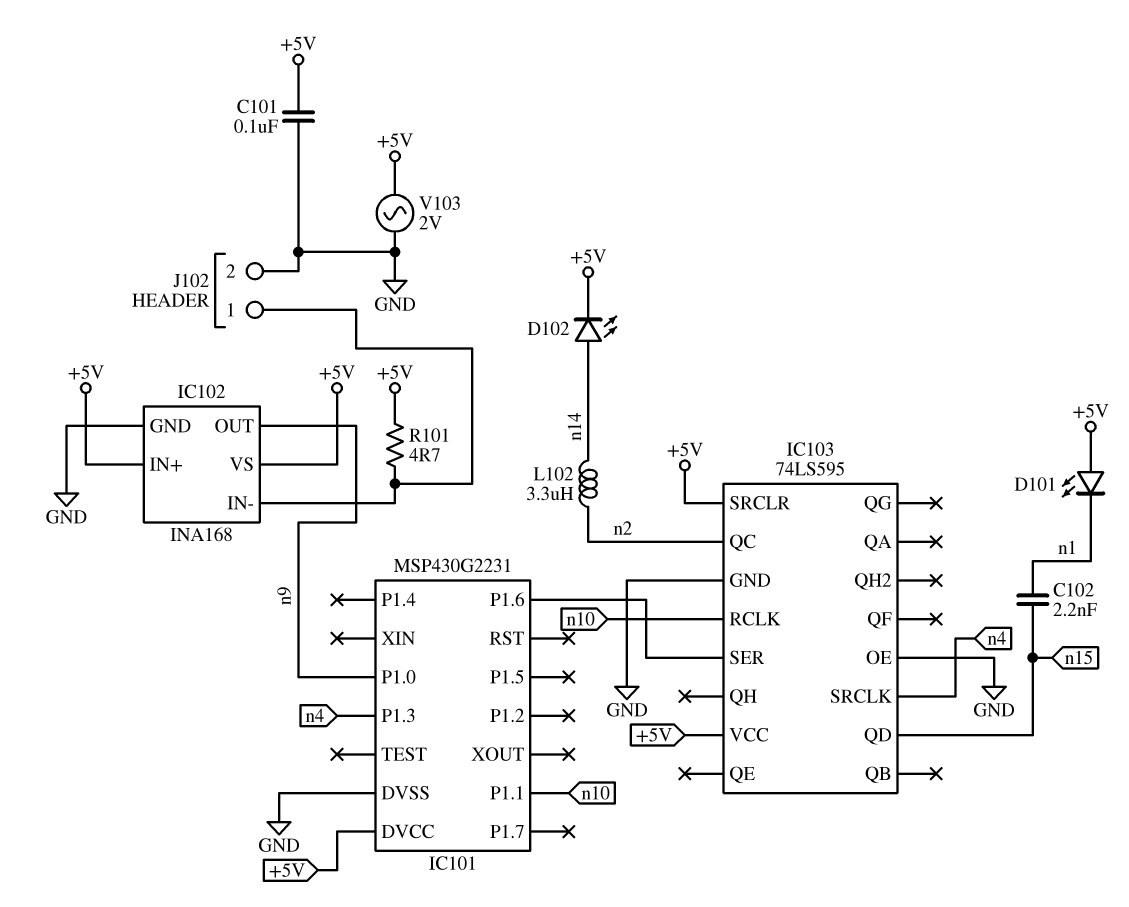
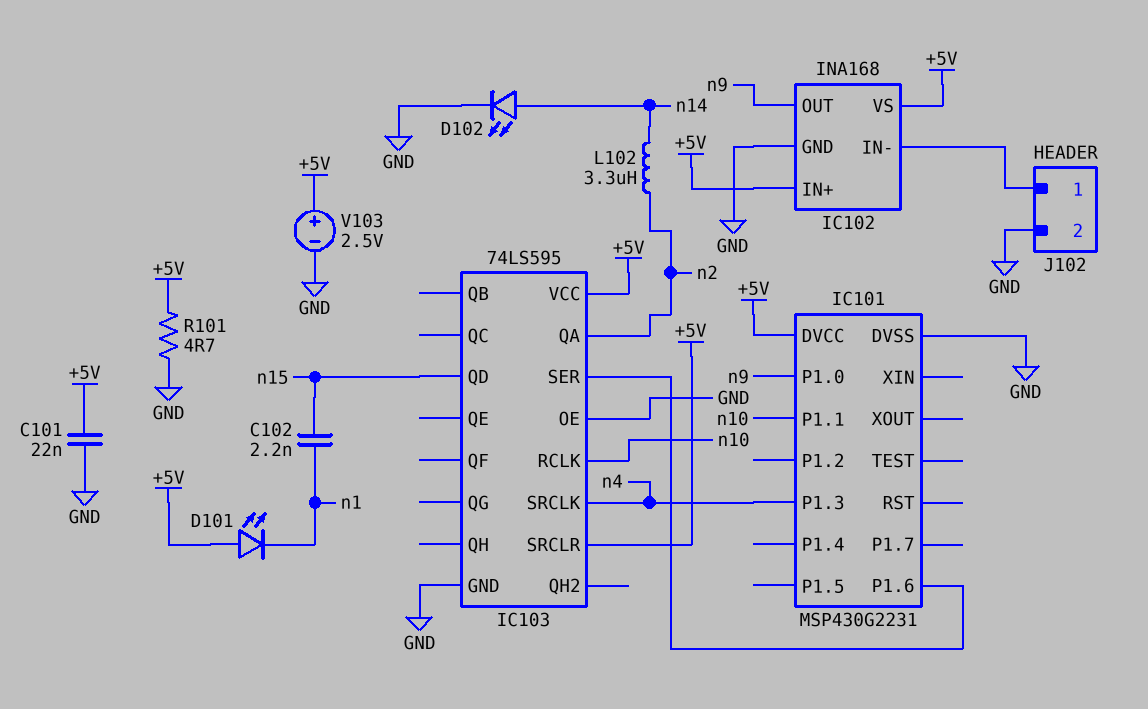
C101: 100nF (+5V, GND) -> 22nF (+5V, GND)
D102: LED (A n14, K +5V) -> LED (A n14, K GND)
IC103 pin QA: none -> n2
IC103 pin QC: n2 -> none
R101: 4.7 (+5V, IC102/IN-) -> 4.7 (+5V, GND)
V103: AC 2V (+5V, GND) -> 2.5V (plus +5V, minus GND)

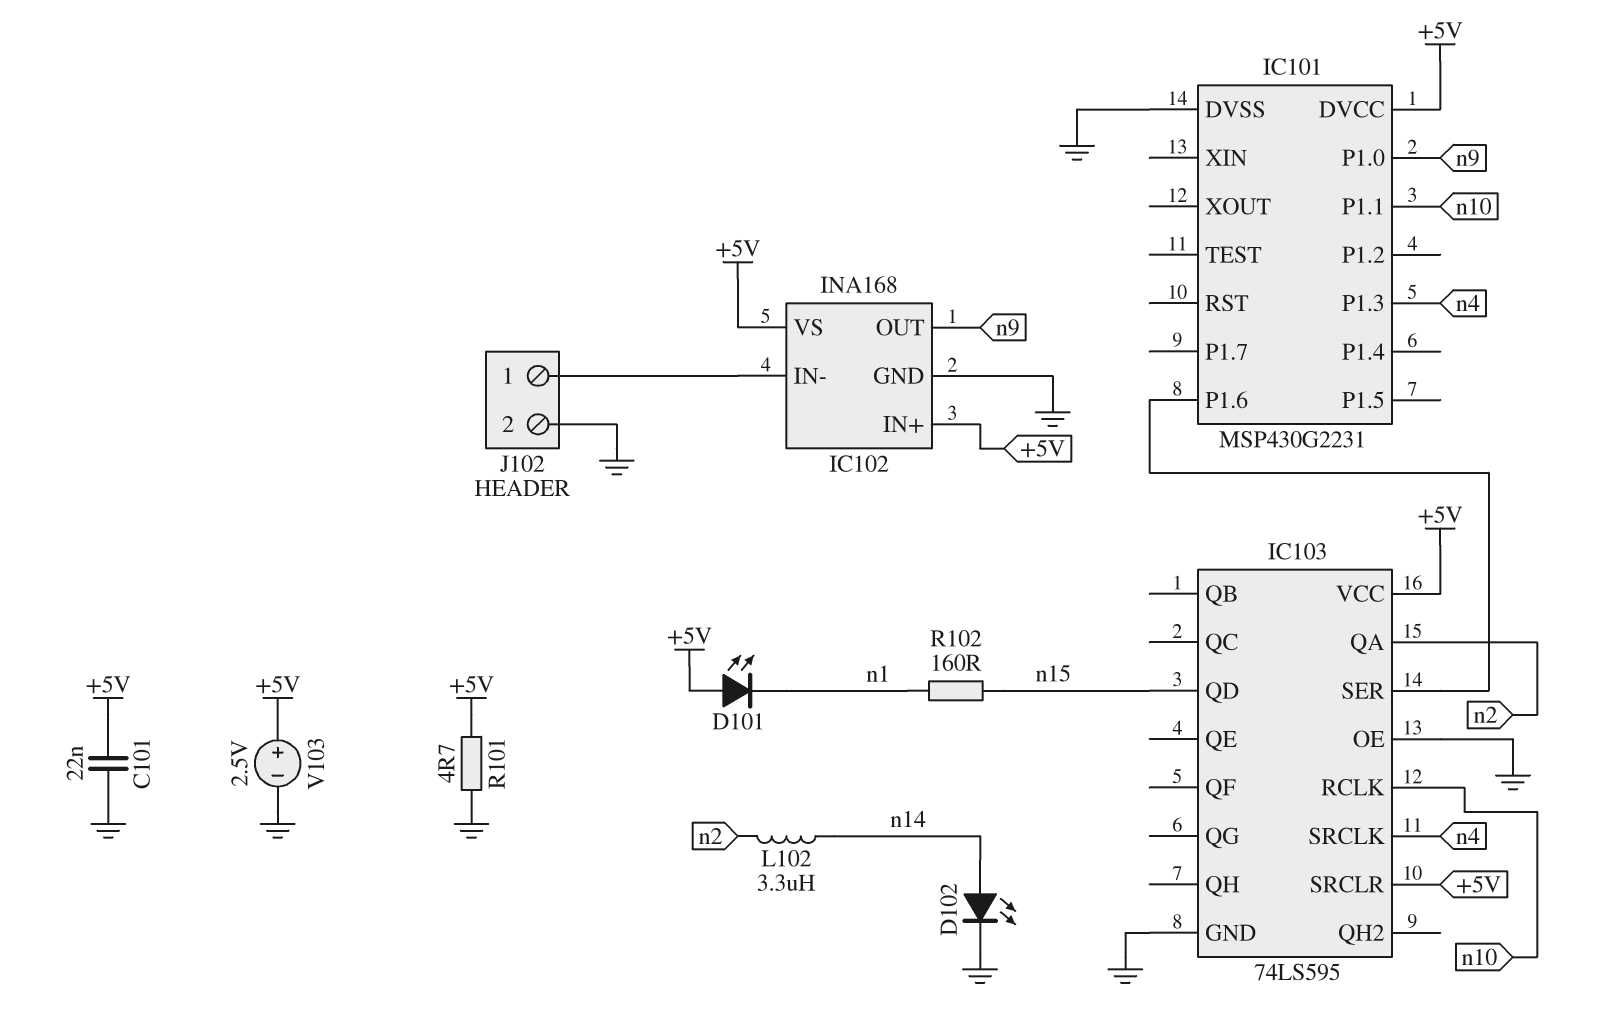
C102: 2.2nF (n1, n15) -> none
R102: none -> 160 (n1, n15)

